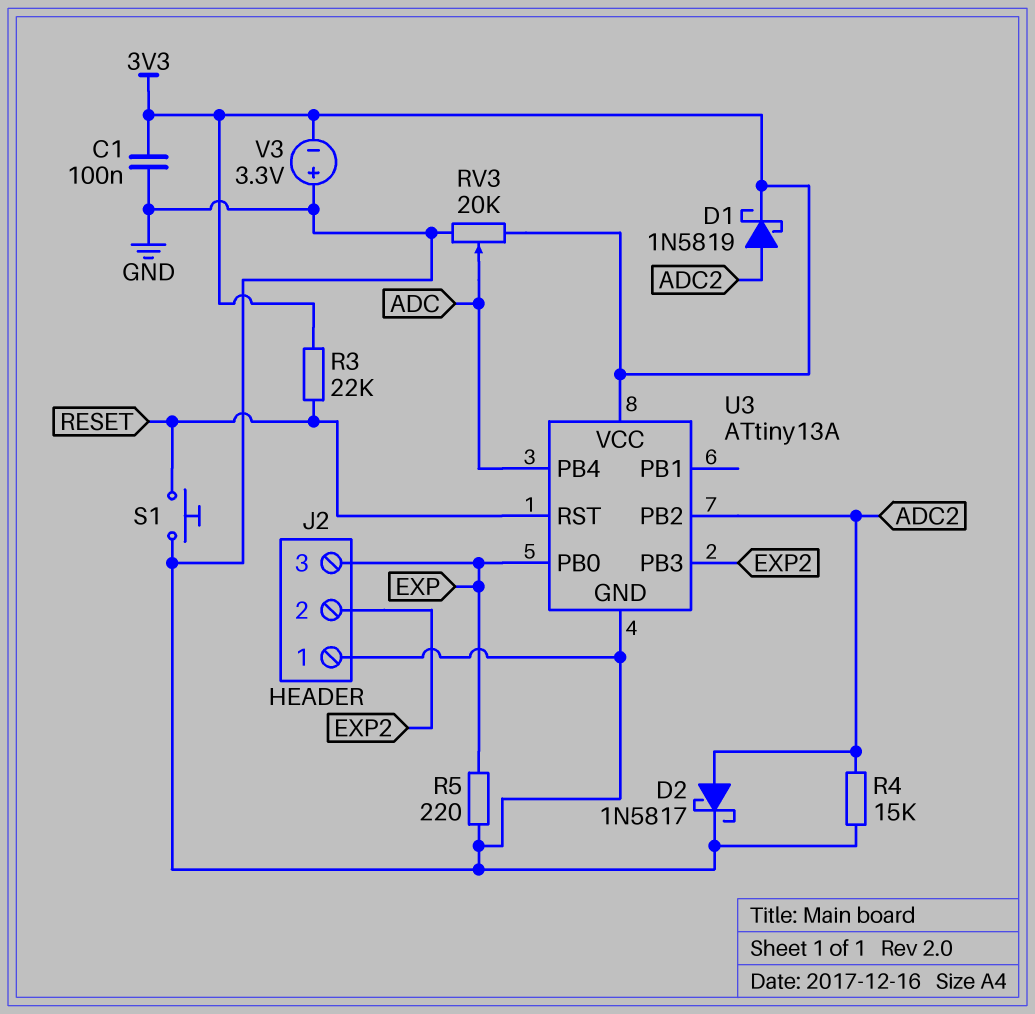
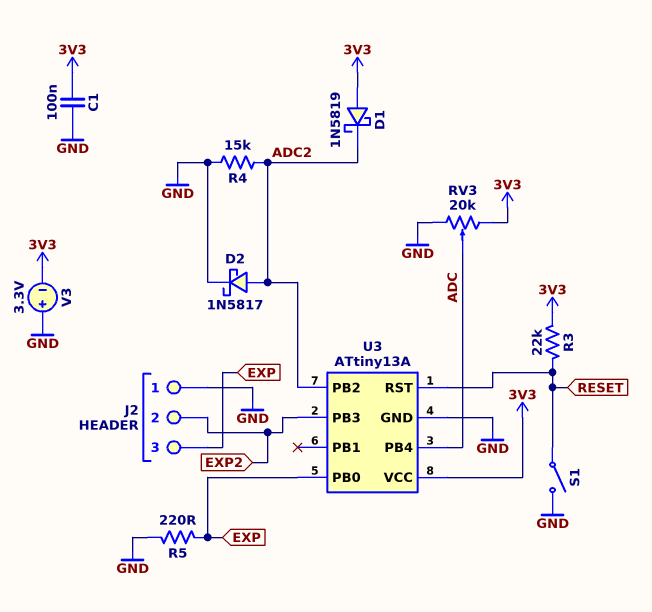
D1: schottky 1N5819 (A ADC2, K 3V3) -> schottky 1N5819 (A 3V3, K ADC2)
S1: button (GND, RESET) -> switch (GND, RESET)

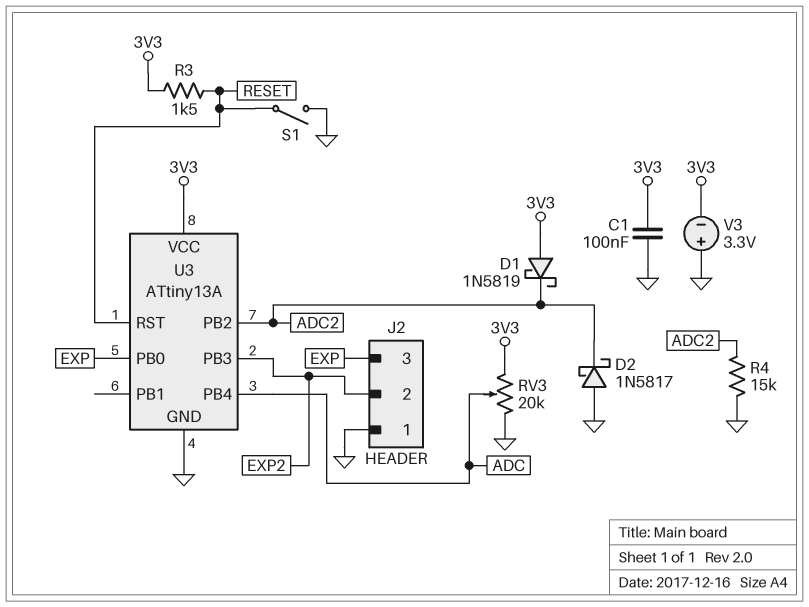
D2: schottky 1N5817 (A ADC2, K GND) -> schottky 1N5817 (A GND, K ADC2)
R3: 22k (3V3, RESET) -> 1.5k (3V3, RESET)
R5: 220 (EXP, GND) -> none

